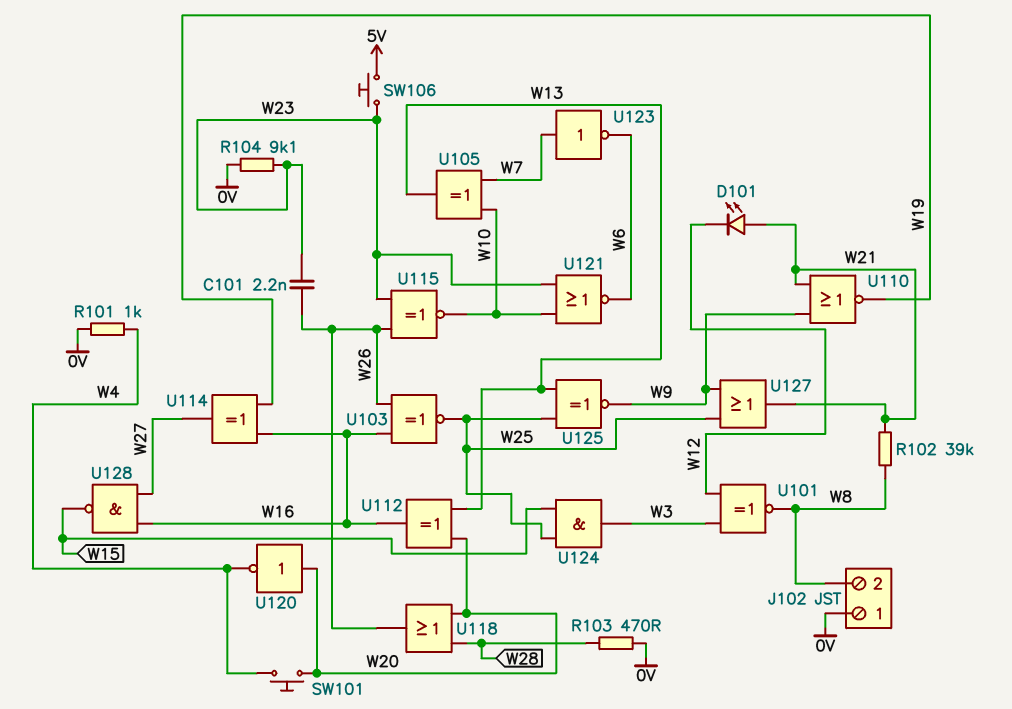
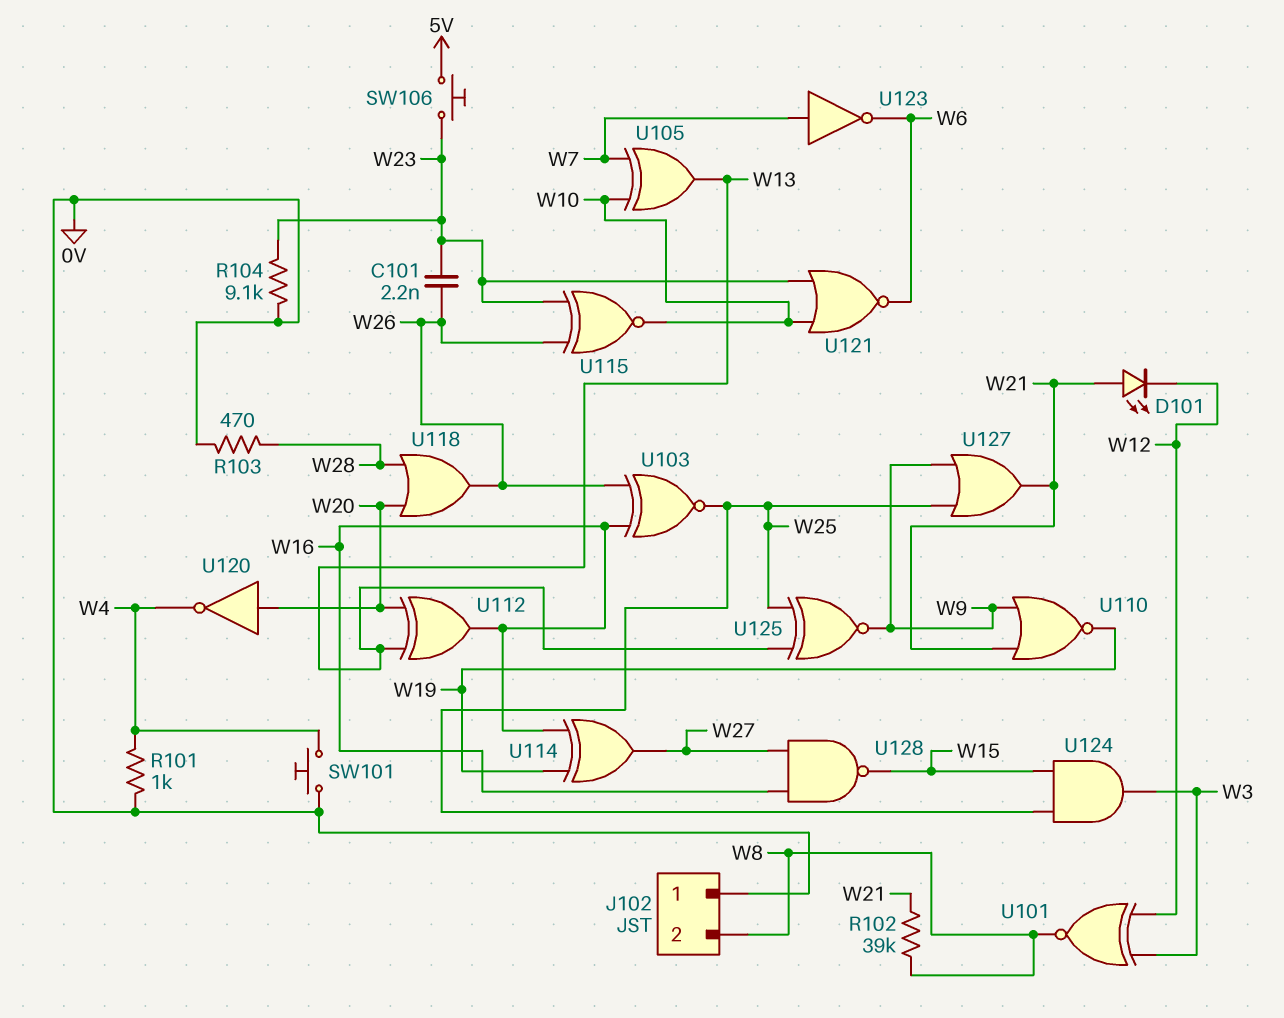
SW101: button (W4, W20) -> button (0V, W4)

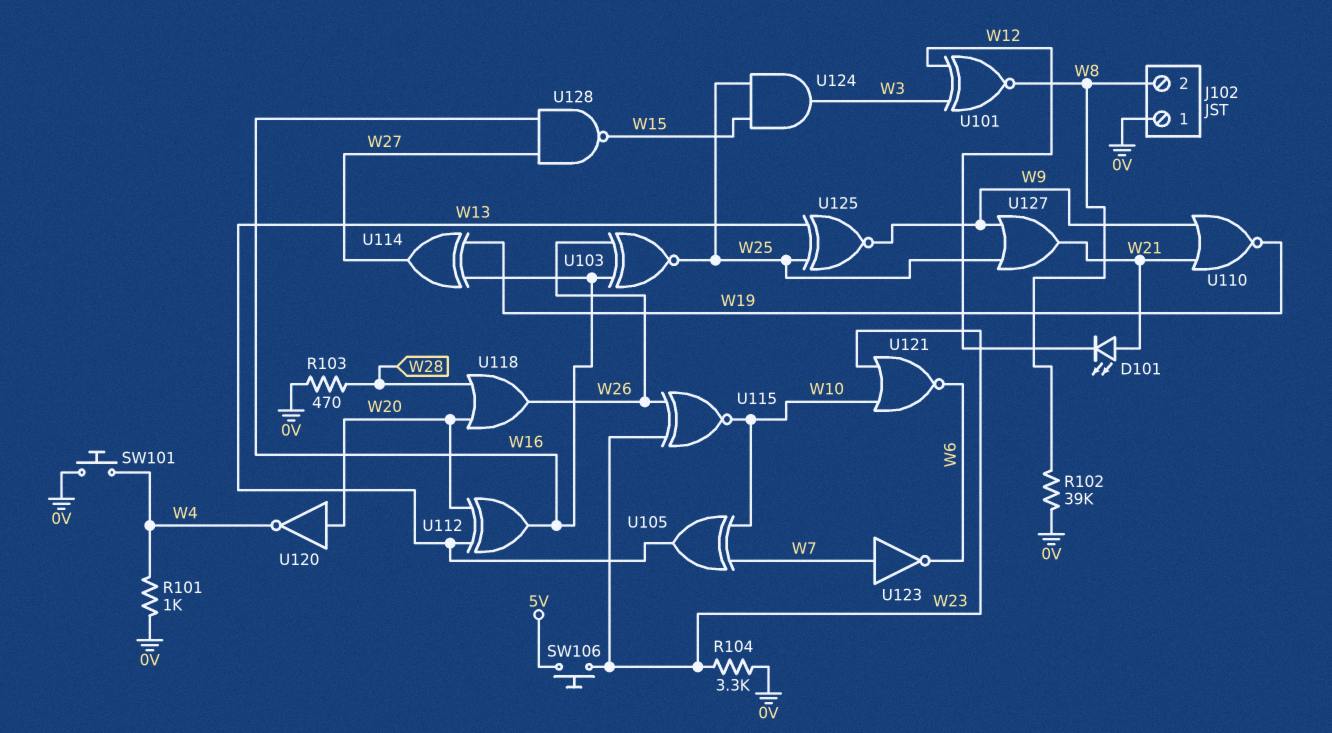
C101: 2.2nF (W23, W26) -> none
R102: 39k (W8, W21) -> 39k (0V, W8)
R104: 9.1k (0V, W23) -> 3.3k (0V, W23)

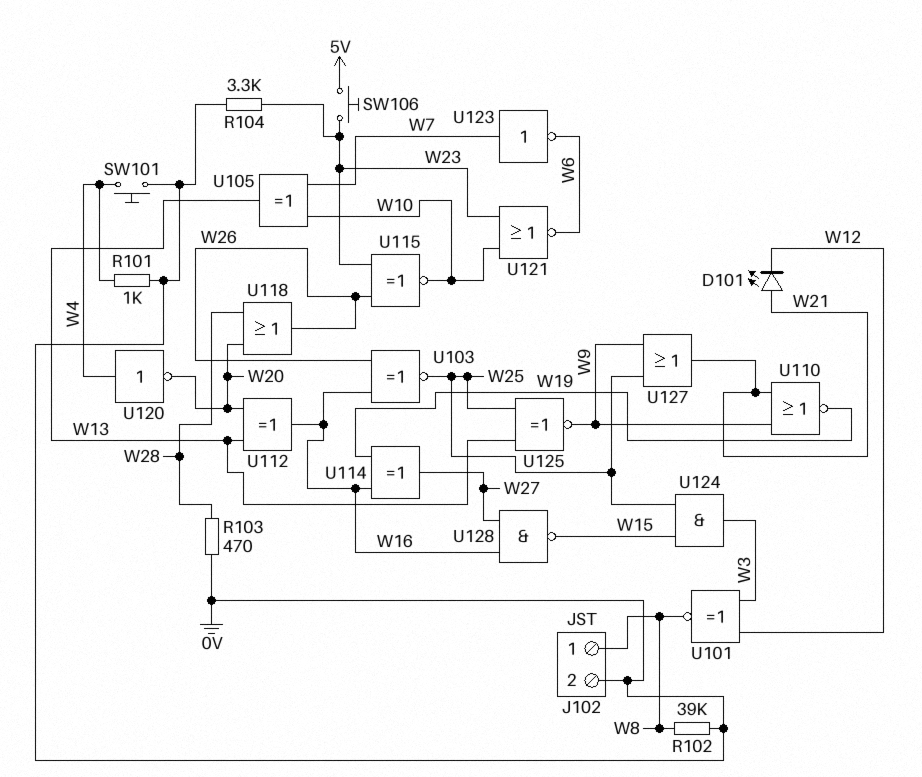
J102 pin 1: 0V -> W8
J102 pin 2: W8 -> 0V
U120: NOT (in W20, out W4) -> NOT (in W4, out W20)

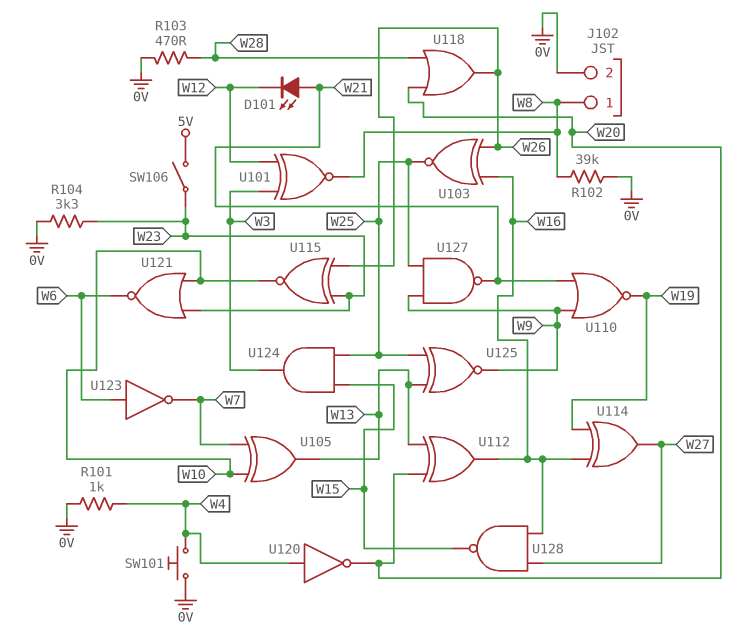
SW106: button (5V, W23) -> switch (5V, W23)
U123: NOT (in W7, out W6) -> NOT (in W6, out W7)
U127: OR (in W9, in W25, out W21) -> NAND (in W9, in W25, out W21)

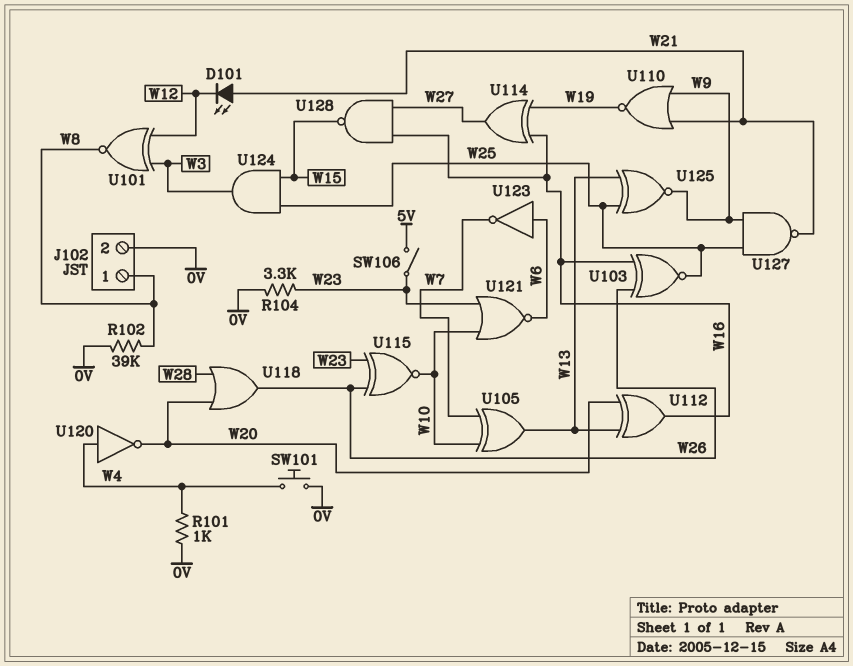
R103: 470 (0V, W28) -> none

